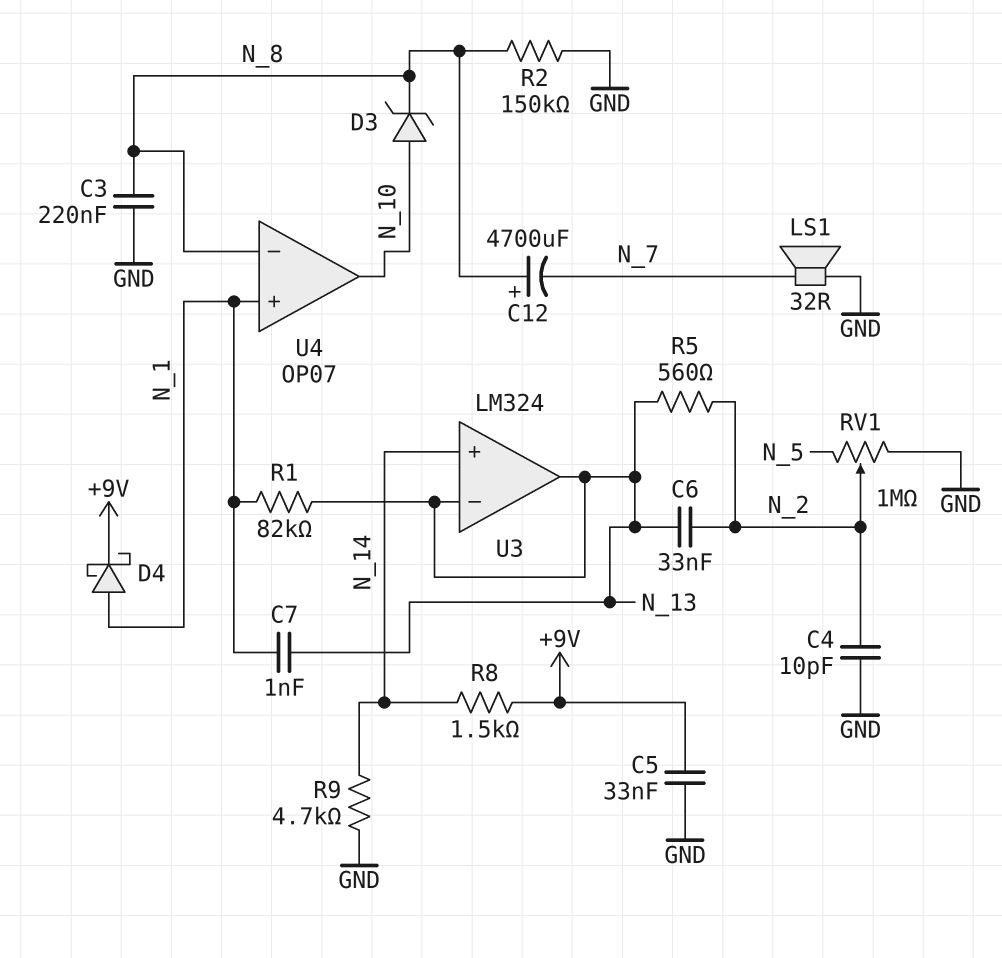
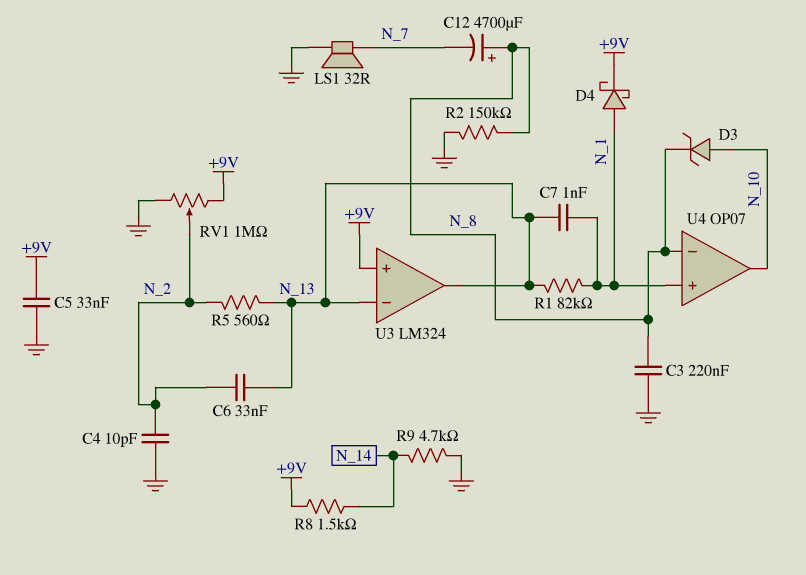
RV1: 1M (GND, N_5, wiper N_2) -> 1M (+9V, GND, wiper N_2)
U3 pin in+: N_14 -> +9V

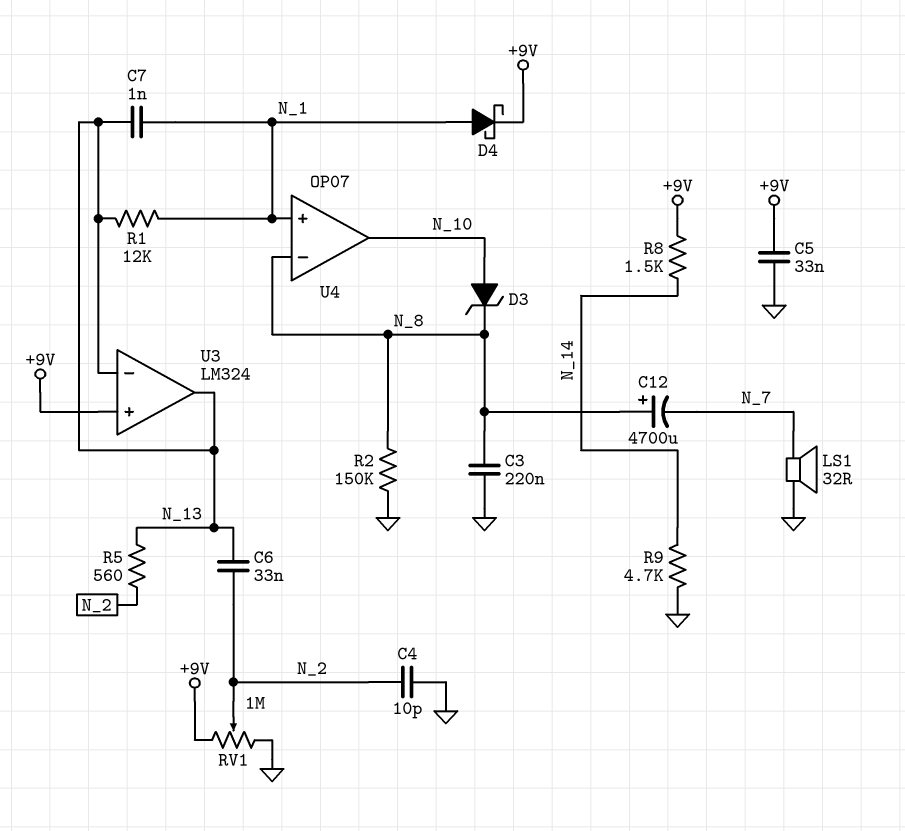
R1: 82k (N_1, N_13) -> 12k (N_1, N_13)

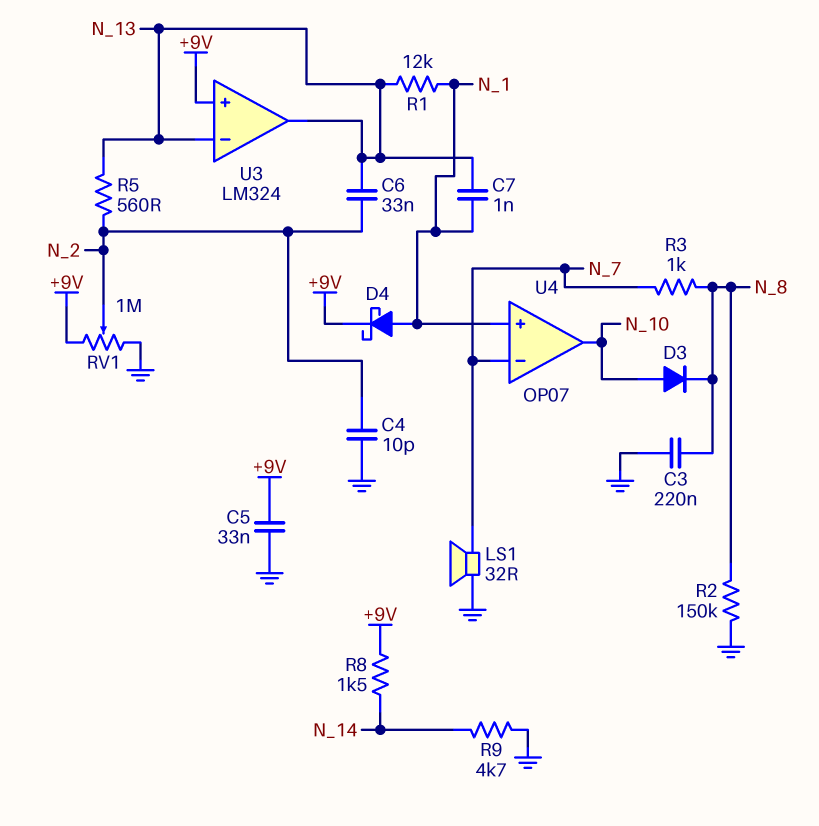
C12: 4700uF (plus N_8, minus N_7) -> none
D3: zener (A N_10, K N_8) -> diode (A N_10, K N_8)
R3: none -> 1k (N_7, N_8)
U4 pin in-: N_8 -> N_7

